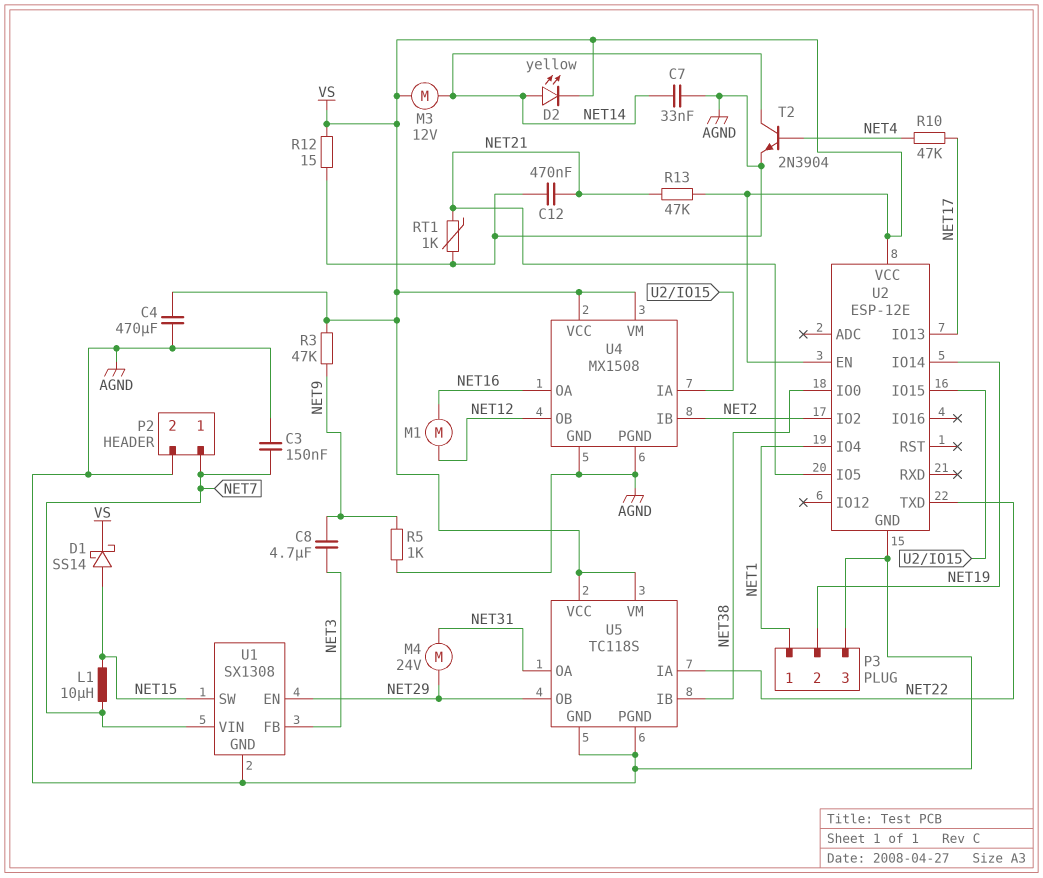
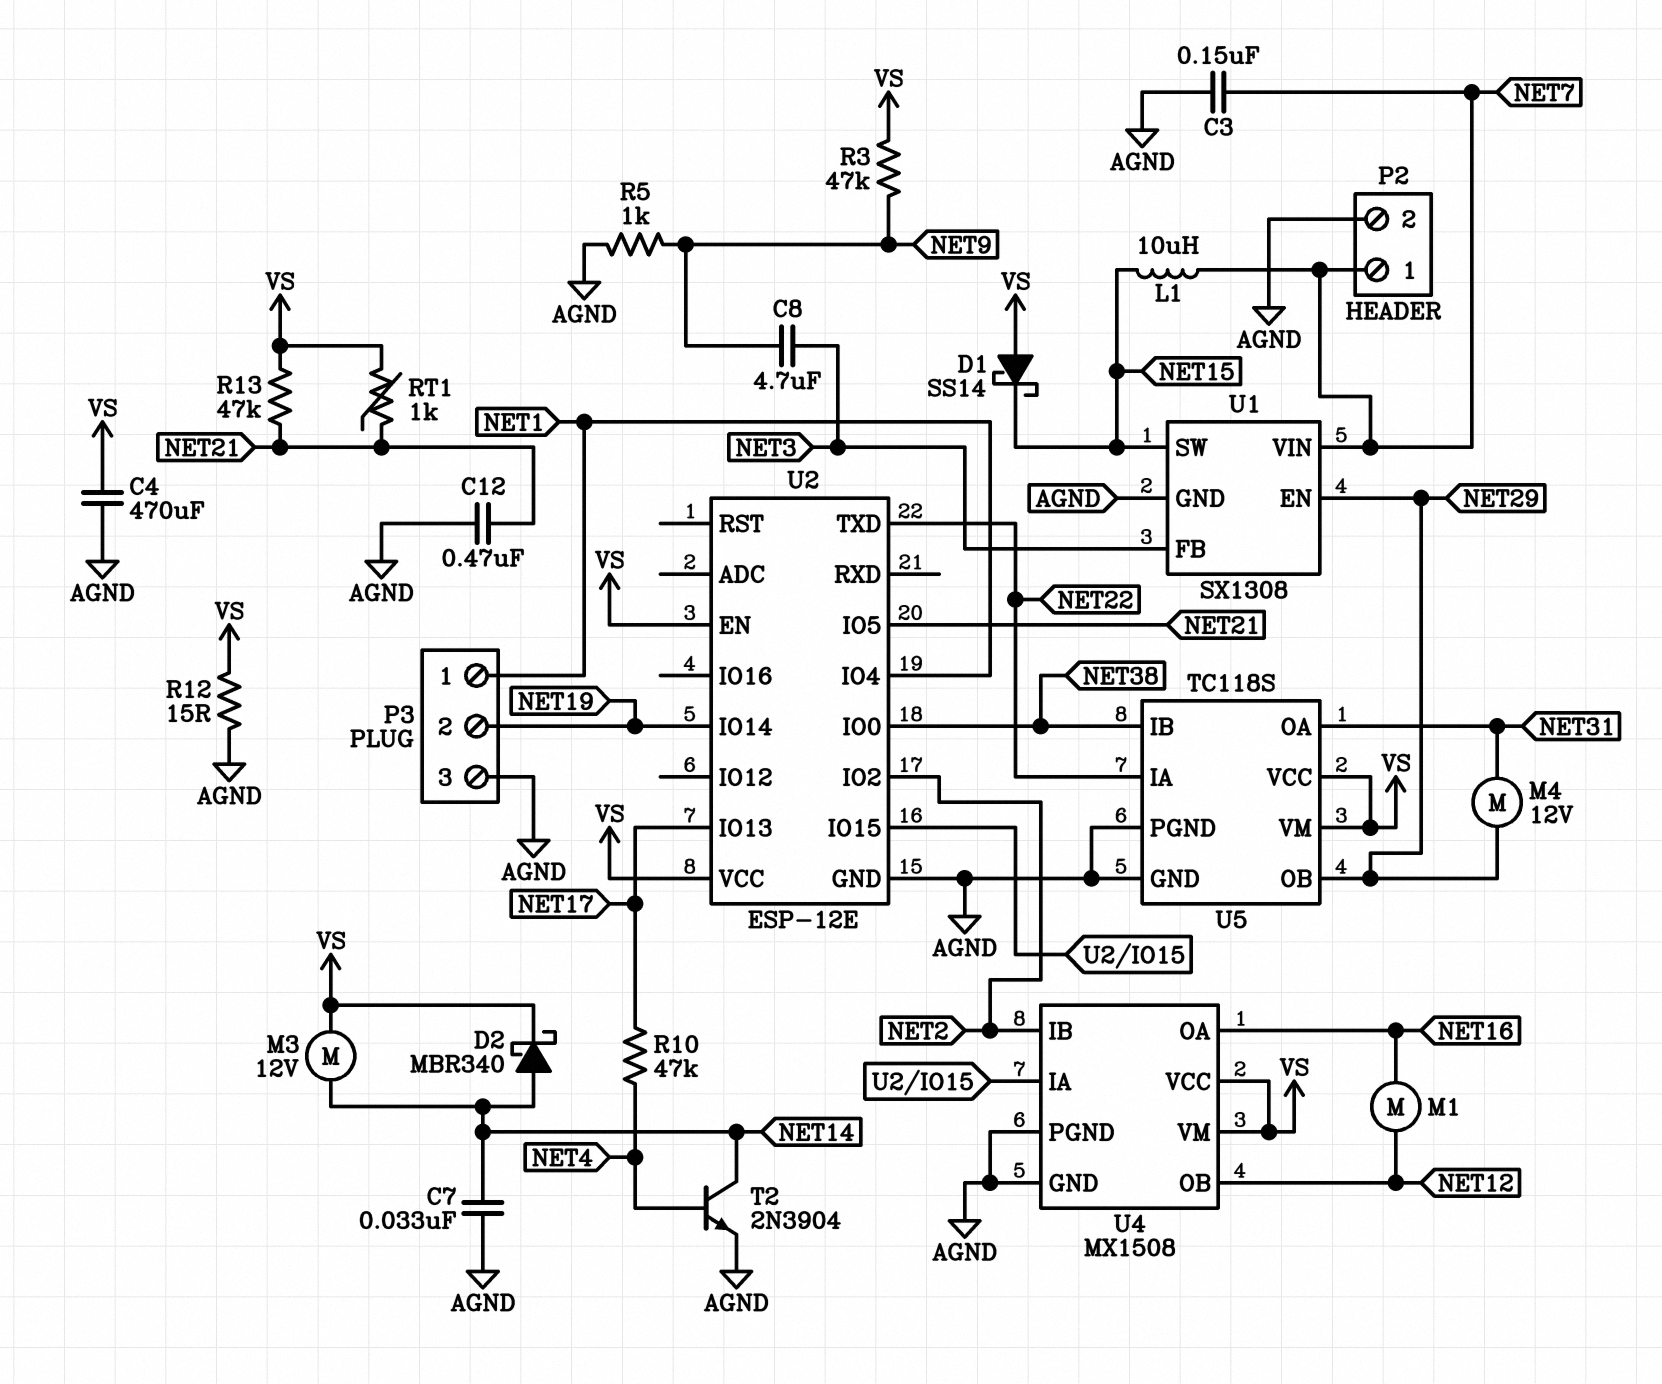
D1: schottky SS14 (A NET15, K VS) -> schottky SS14 (A VS, K NET15)
D2: LED yellow (A NET14, K VS) -> schottky MBR340 (A NET14, K VS)
M4: motor 24V (NET29, NET31) -> motor 12V (NET29, NET31)
RT1: 1k (AGND, NET21) -> 1k (NET21, VS)

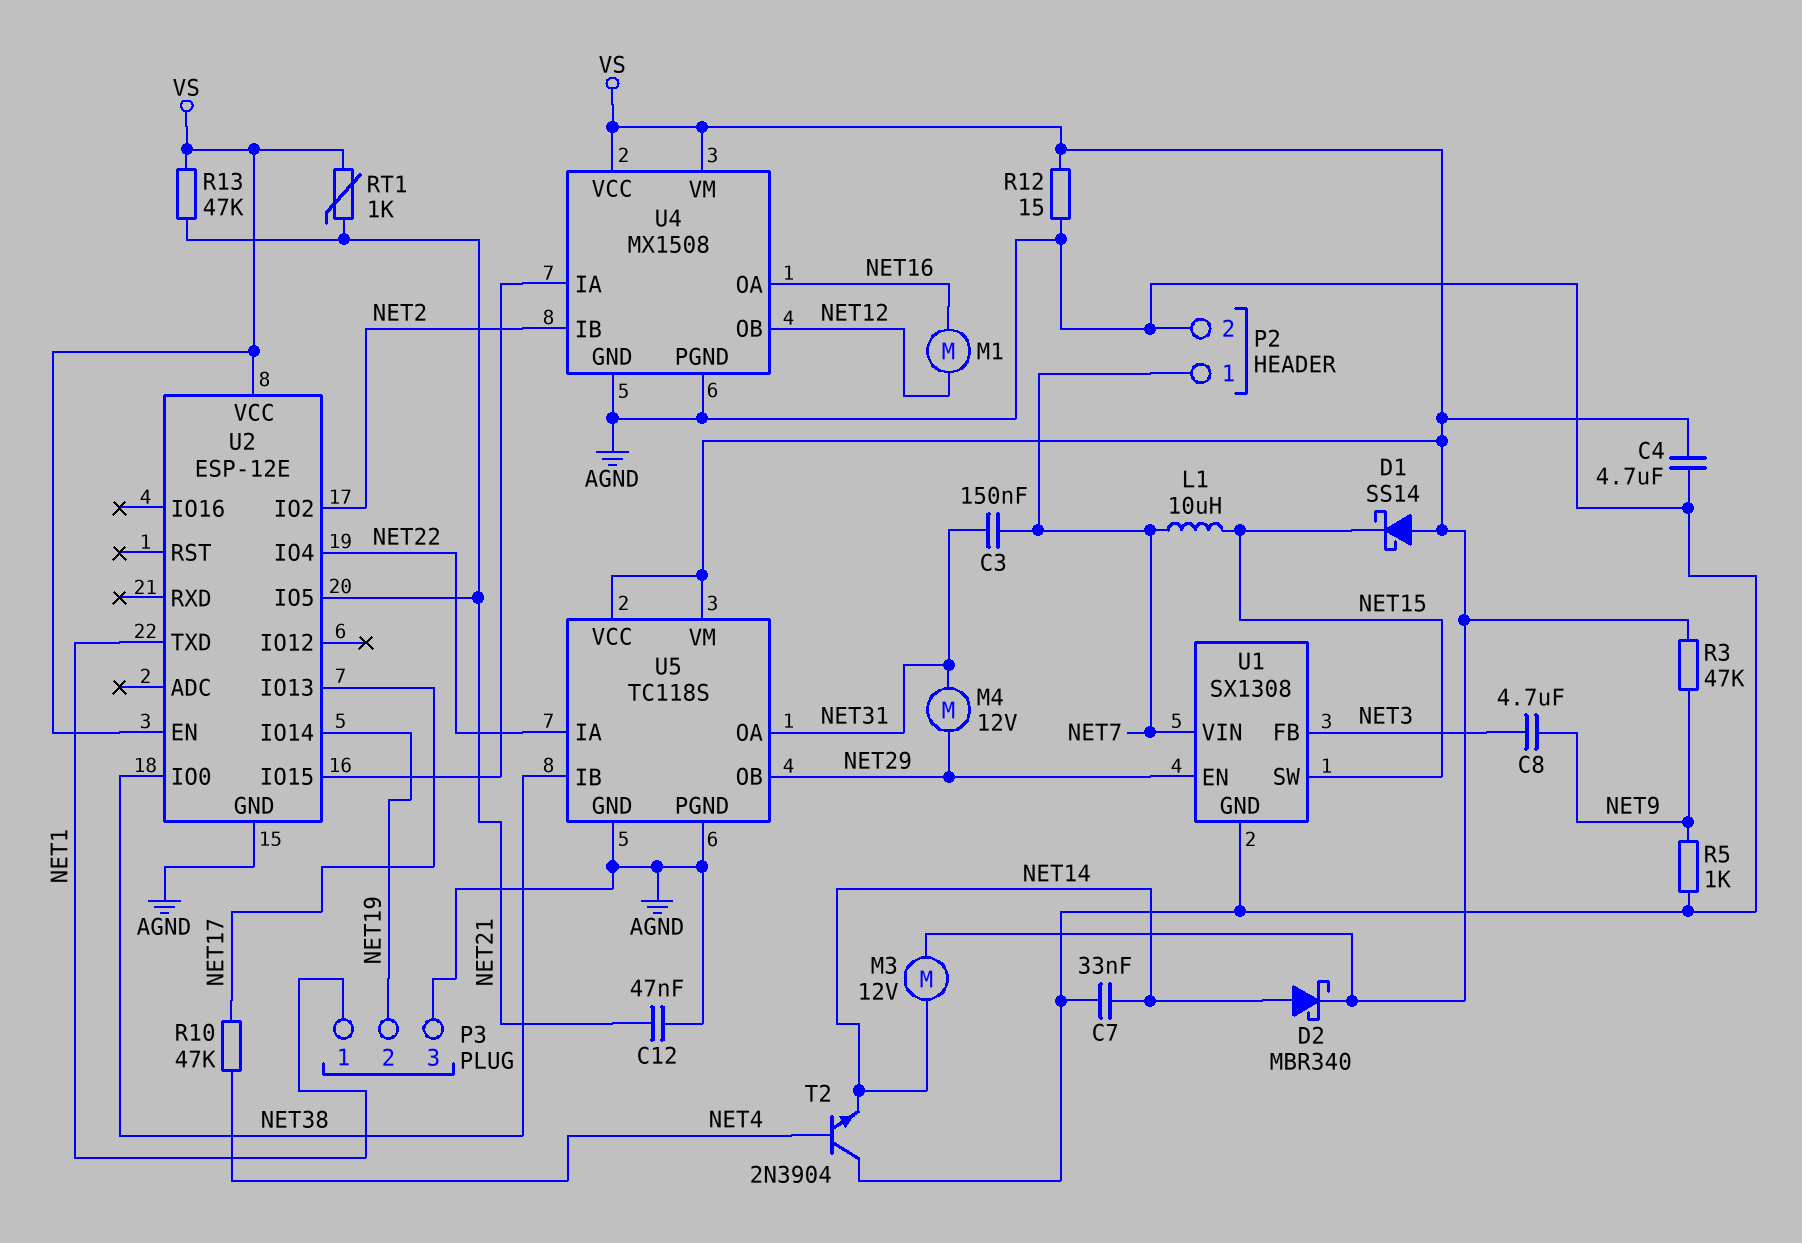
C3: 150nF (AGND, NET7) -> 150nF (NET7, NET31)
C4: 470uF (AGND, VS) -> 4.7uF (AGND, VS)
C12: 470nF (AGND, NET21) -> 47nF (AGND, NET21)
T2: NPN 2N3904 (B NET4, C NET14, E AGND) -> NPN 2N3904 (B NET4, C AGND, E NET14)
U2 pin IO4: NET1 -> NET22
U2 pin TXD: NET22 -> NET1

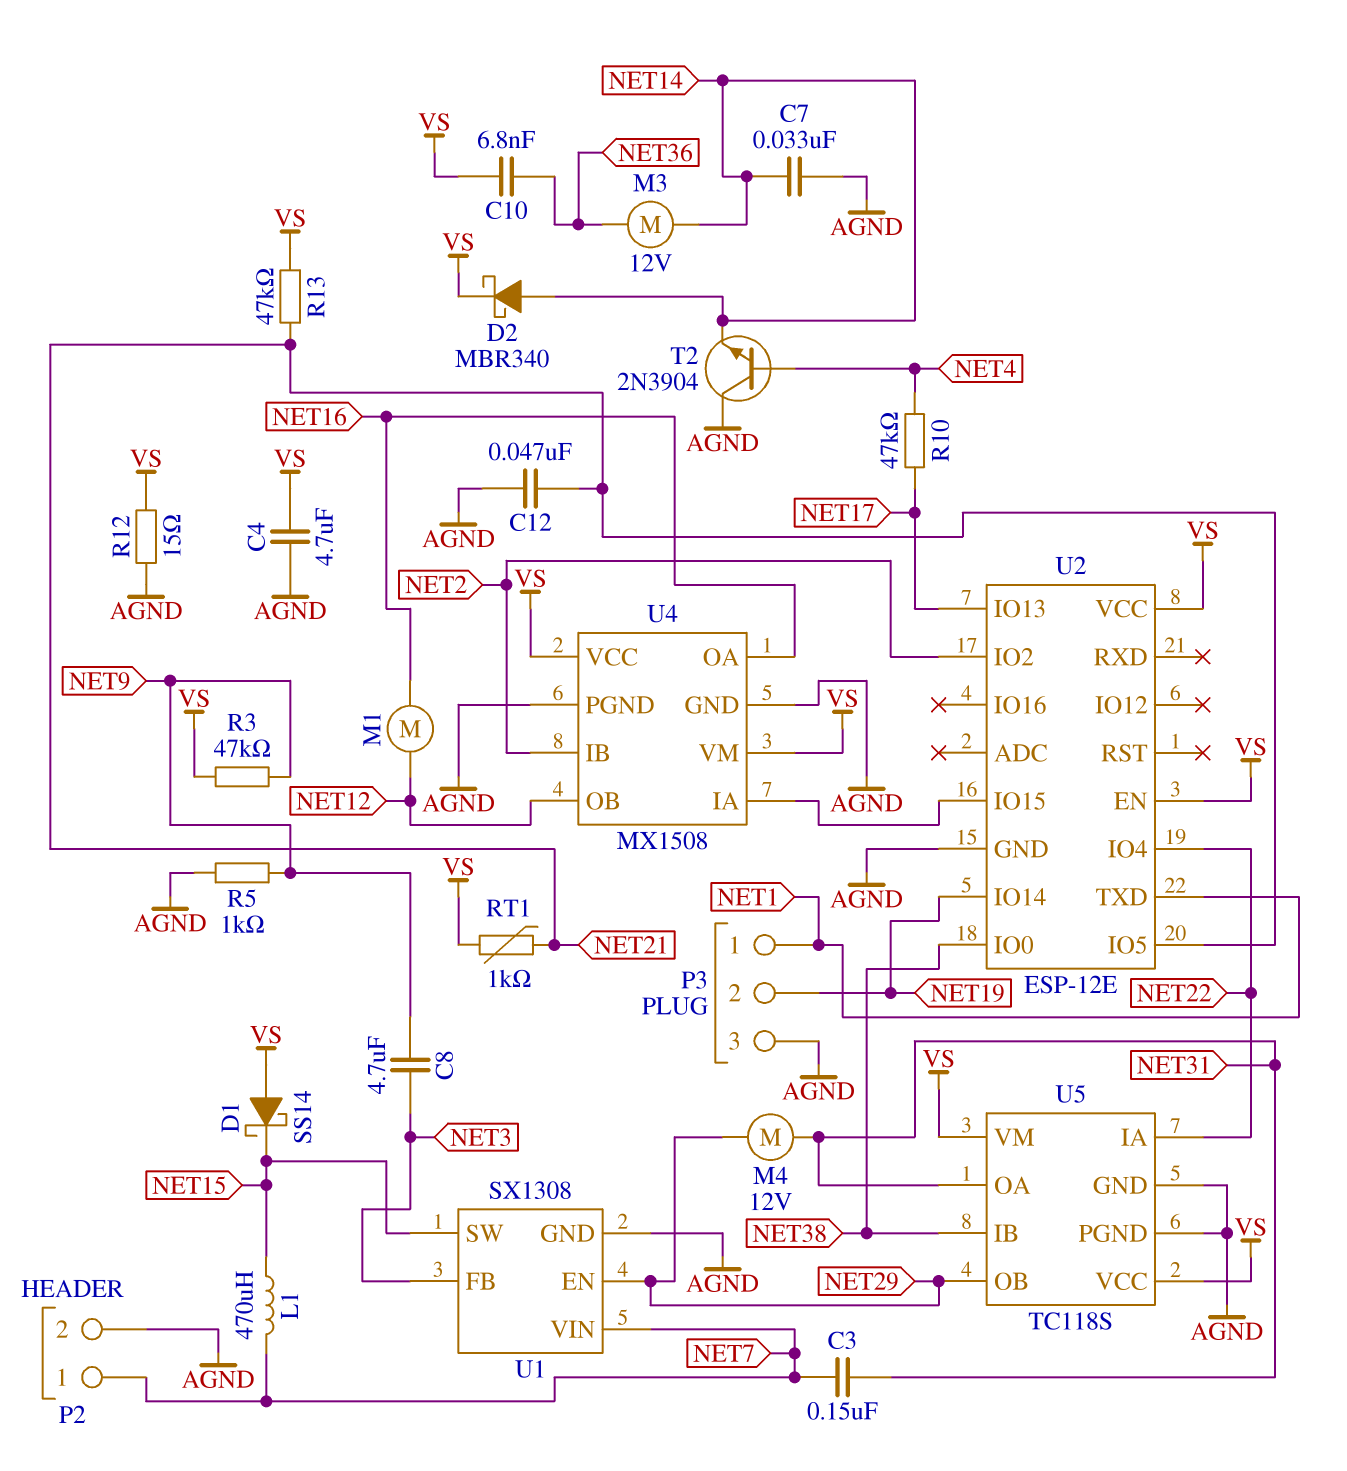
C10: none -> 6.8nF (NET36, VS)
L1: 10uH (NET7, NET15) -> 470uH (NET7, NET15)
M3: motor 12V (NET14, VS) -> motor 12V (NET14, NET36)

